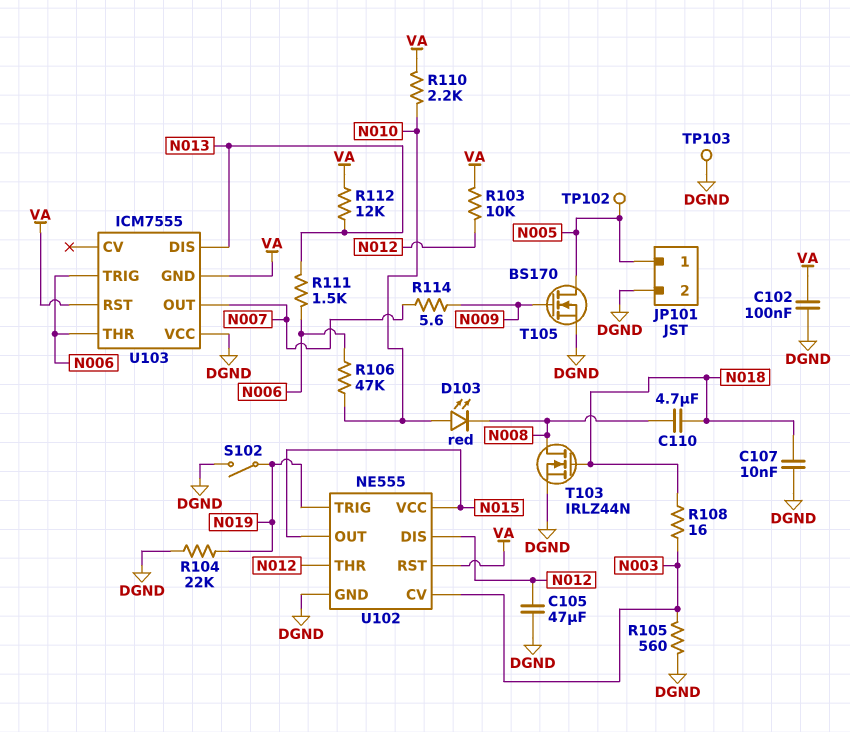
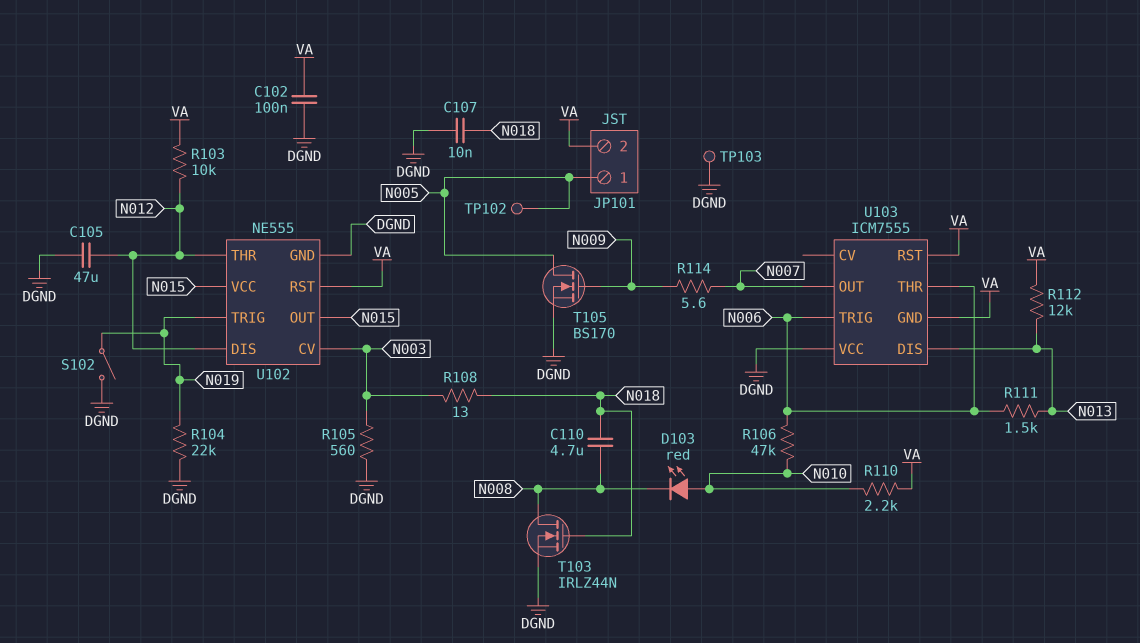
JP101 pin 2: DGND -> VA
R108: 16 (N003, N018) -> 13 (N003, N018)

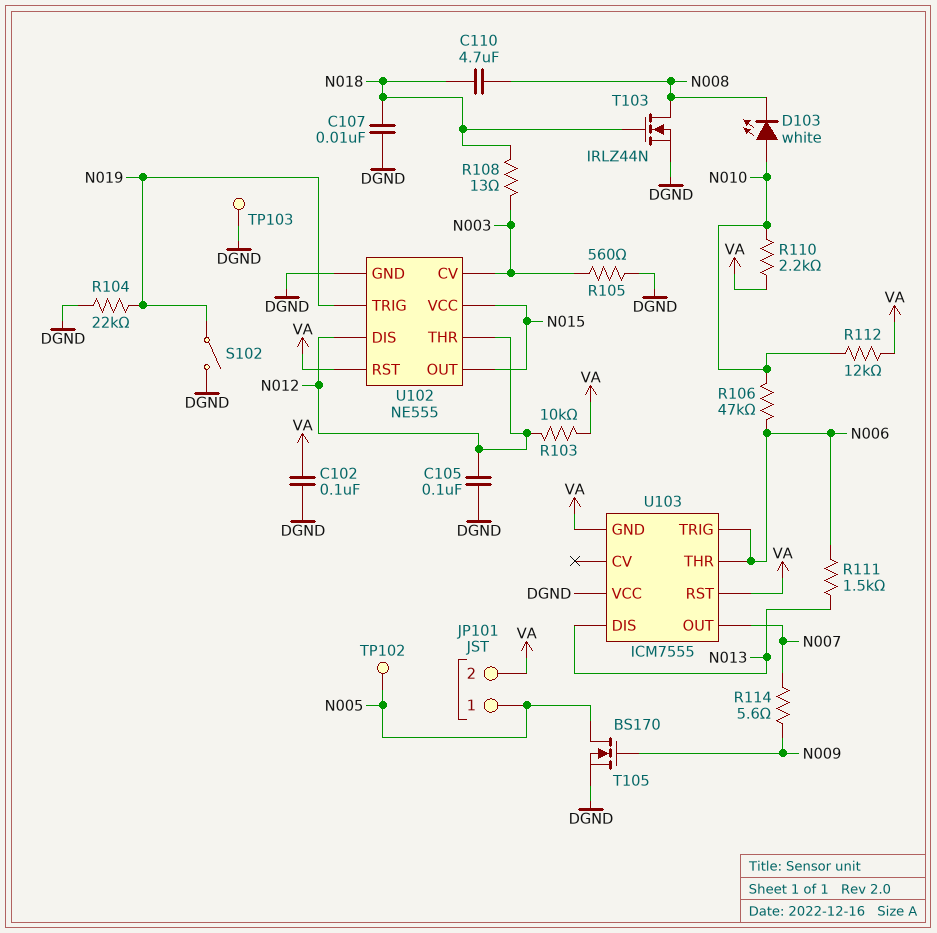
C105: 47uF (DGND, N012) -> 100nF (DGND, N012)
D103: LED red (A N010, K N008) -> LED white (A N010, K N008)
R112: 12k (N013, VA) -> 12k (N010, VA)

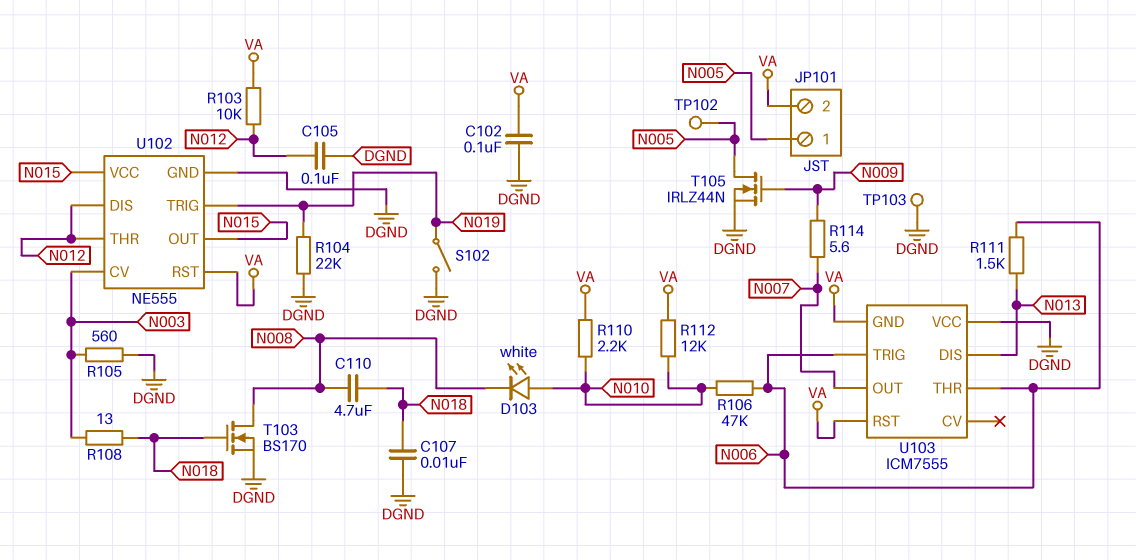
T103: NMOS IRLZ44N (G N018, D N008, S DGND) -> NMOS BS170 (G N018, D N008, S DGND)
T105: NMOS BS170 (G N009, D N005, S DGND) -> NMOS IRLZ44N (G N009, D N005, S DGND)

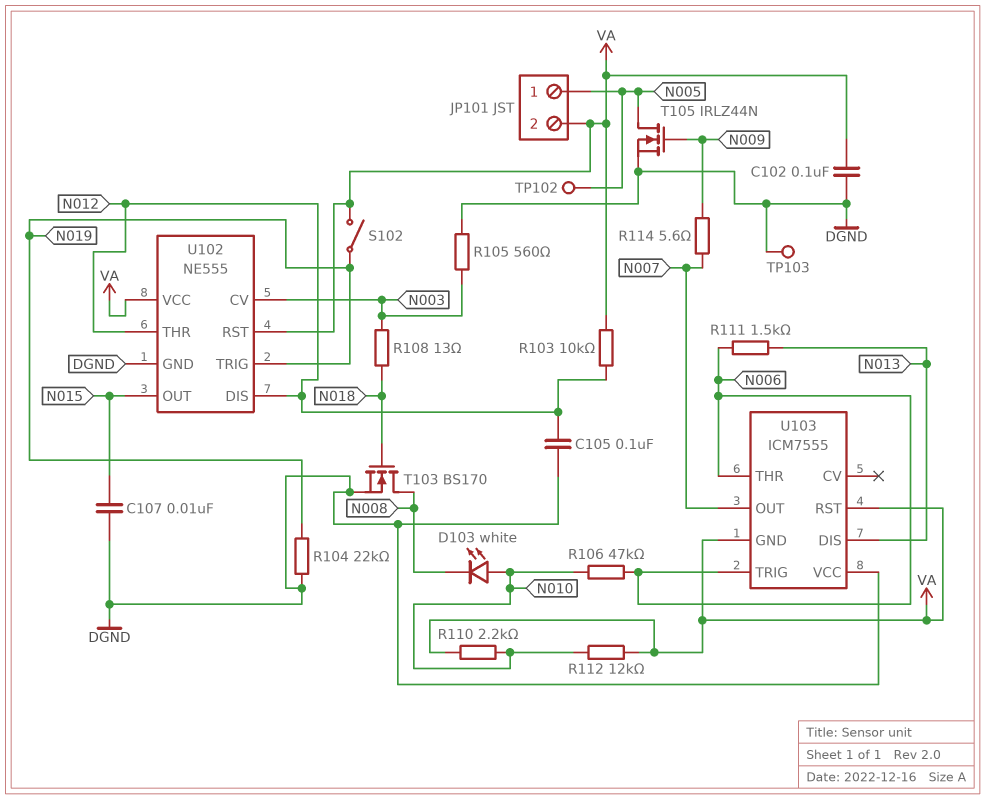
C107: 10nF (DGND, N018) -> 10nF (DGND, N015)
C110: 4.7uF (N008, N018) -> none
S102: switch (DGND, N019) -> switch (N019, VA)
U102 pin VCC: N015 -> VA

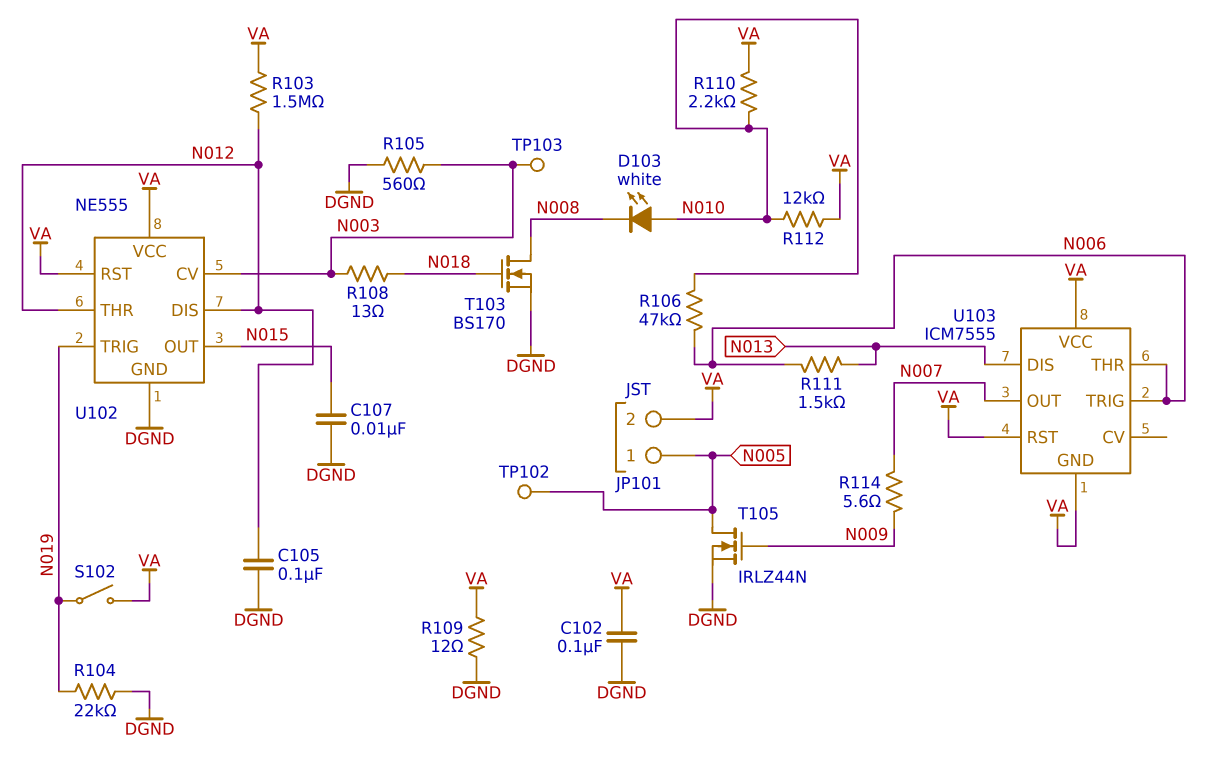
R103: 10k (N012, VA) -> 1.5M (N012, VA)
R109: none -> 12 (DGND, VA)
TP103: test point (DGND) -> test point (N003)
U103 pin VCC: DGND -> VA

